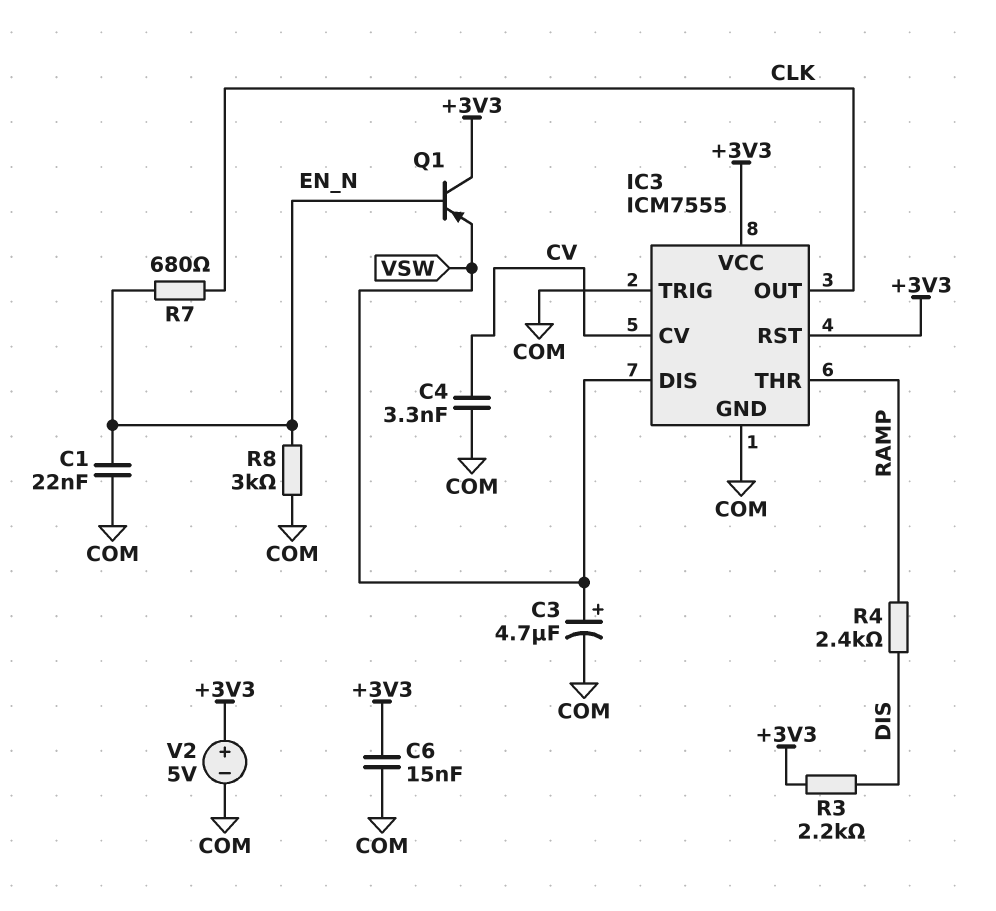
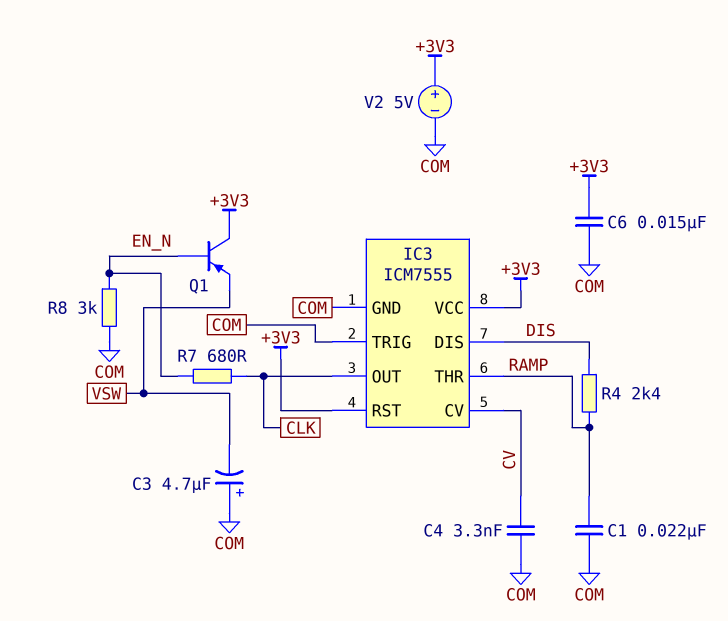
C1: 22nF (COM, EN_N) -> 22nF (COM, RAMP)
C3: 4.7uF (plus VSW, minus COM) -> 4.7uF (plus COM, minus VSW)
IC3 pin DIS: VSW -> DIS
R3: 2.2k (+3V3, DIS) -> none

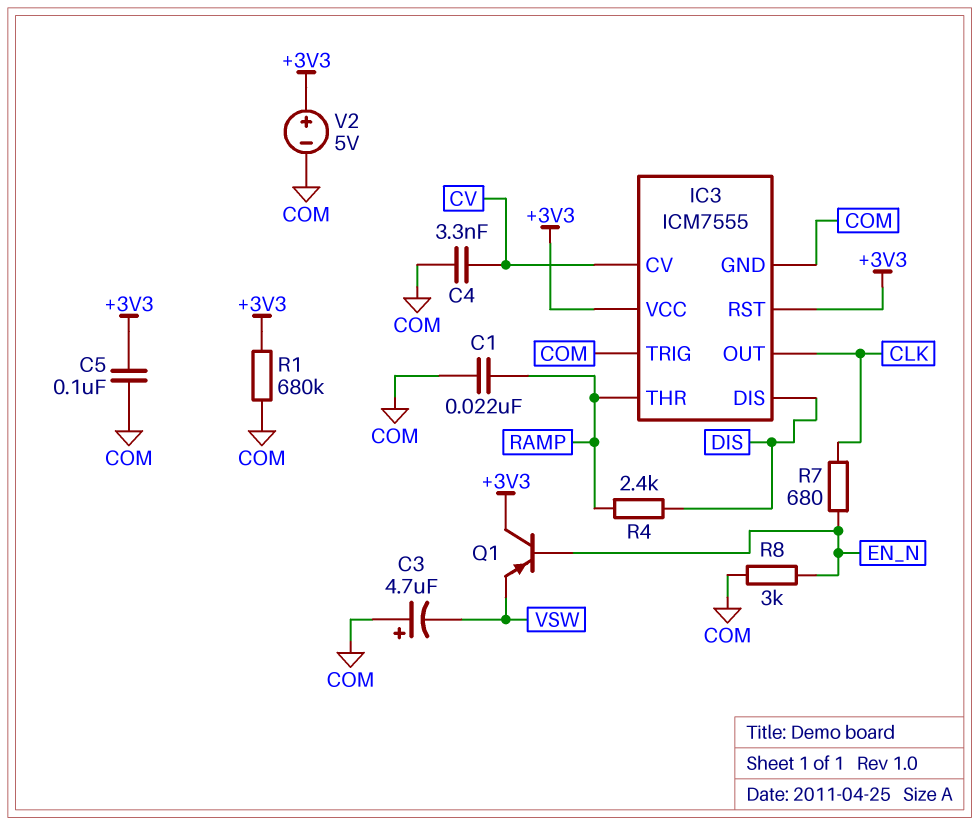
C5: none -> 100nF (+3V3, COM)
C6: 15nF (+3V3, COM) -> none
R1: none -> 680k (+3V3, COM)

